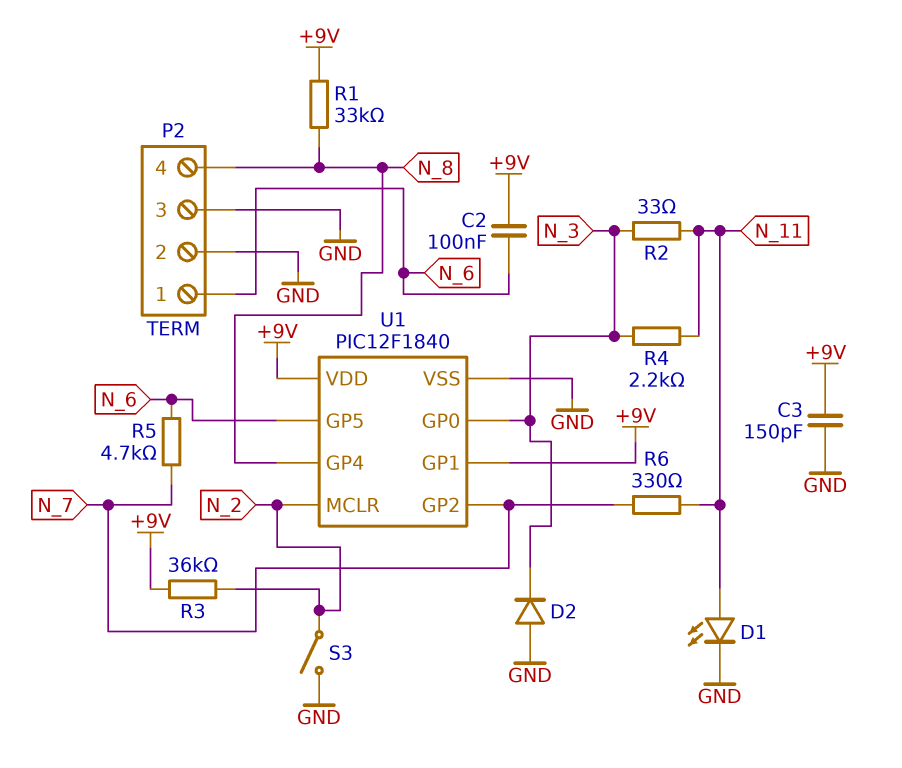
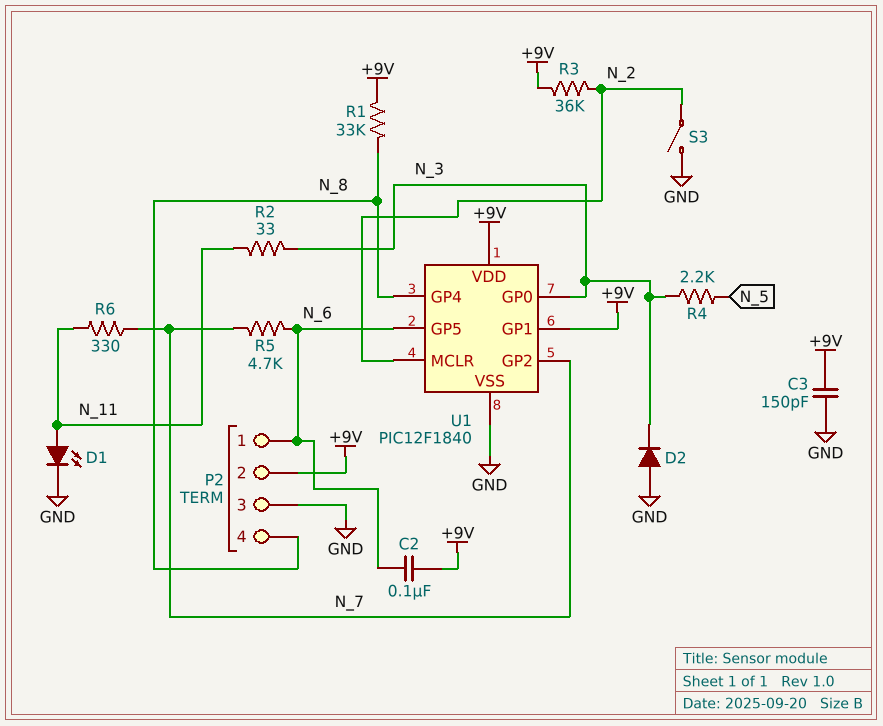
P2 pin 2: GND -> +9V
R4: 2.2k (N_3, N_11) -> 2.2k (N_3, N_5)

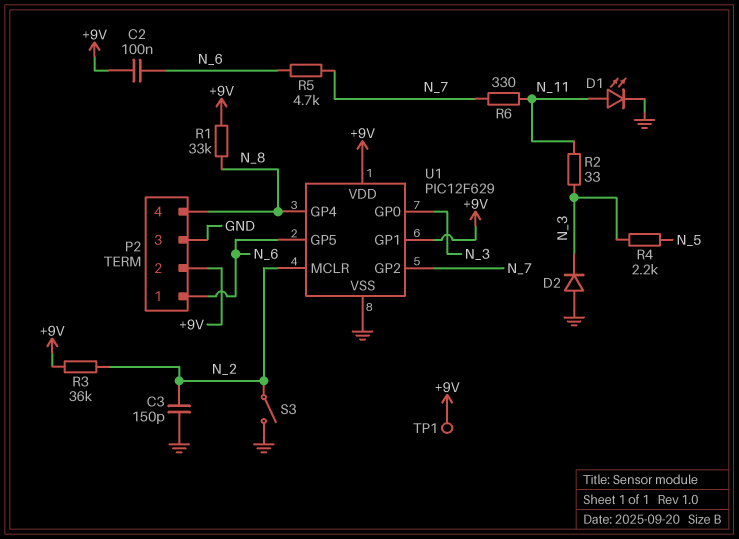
C3: 150pF (+9V, GND) -> 150pF (GND, N_2)
TP1: none -> test point (+9V)
U1: PIC12F1840 -> PIC12F629

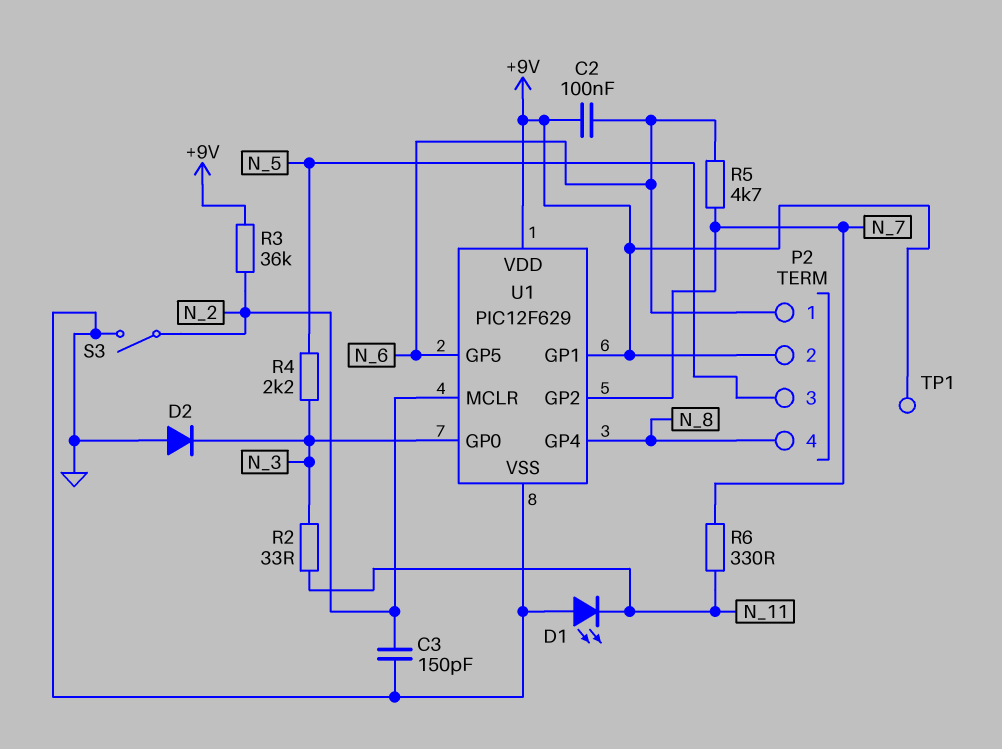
D1: LED (A N_11, K GND) -> LED (A GND, K N_11)
P2 pin 3: GND -> N_5
R1: 33k (+9V, N_8) -> none

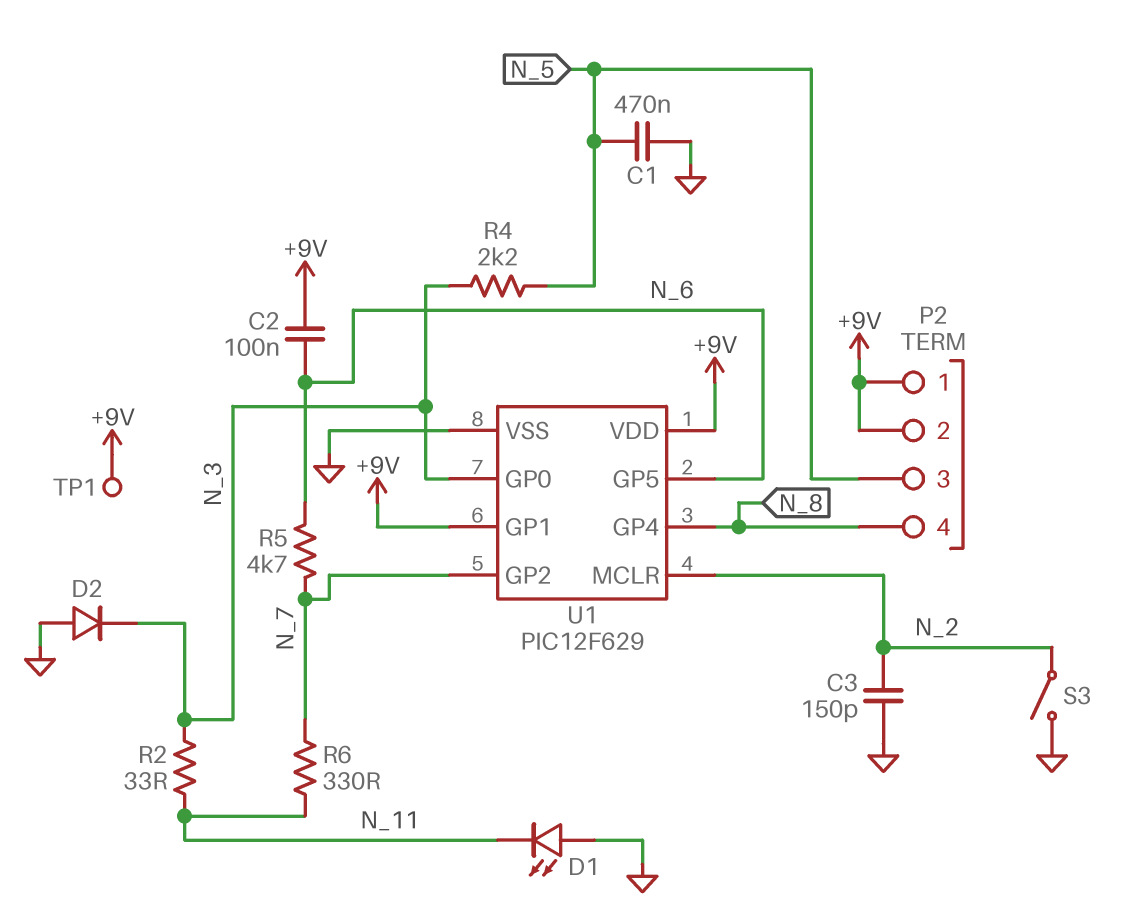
C1: none -> 470nF (GND, N_5)
P2 pin 1: N_6 -> +9V
R3: 36k (+9V, N_2) -> none

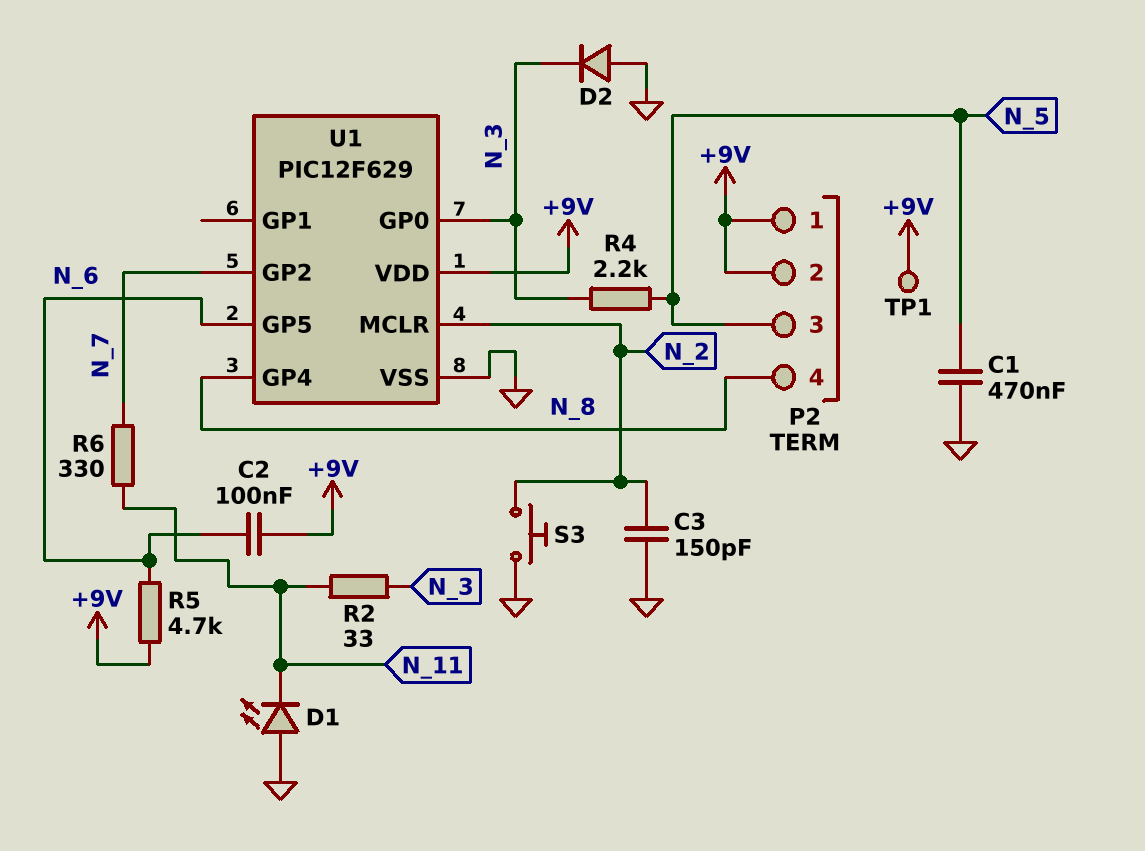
R5: 4.7k (N_6, N_7) -> 4.7k (+9V, N_6)
S3: switch (GND, N_2) -> button (GND, N_2)
U1 pin GP1: +9V -> none

